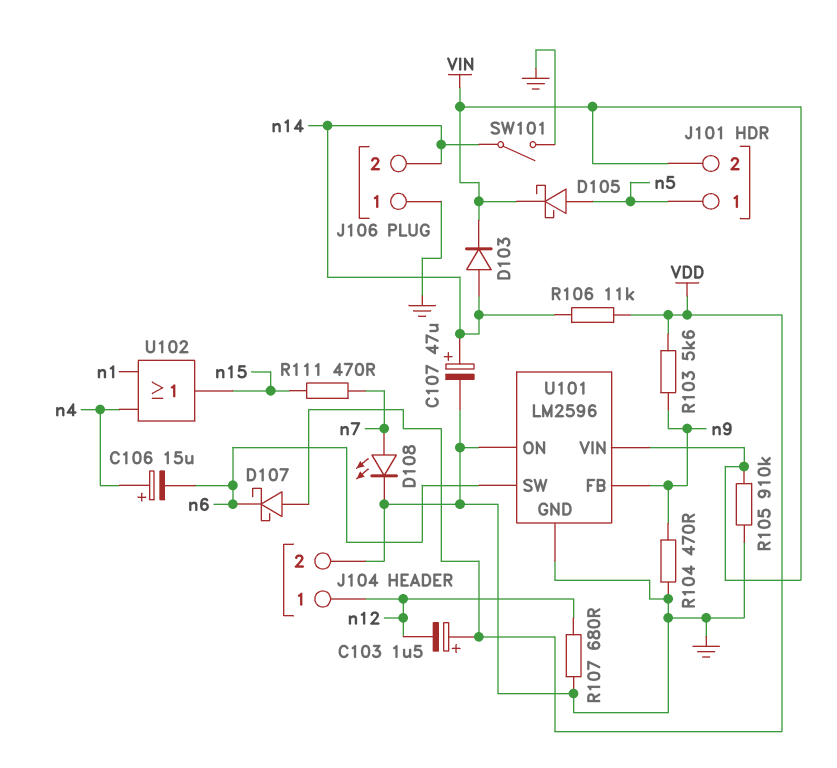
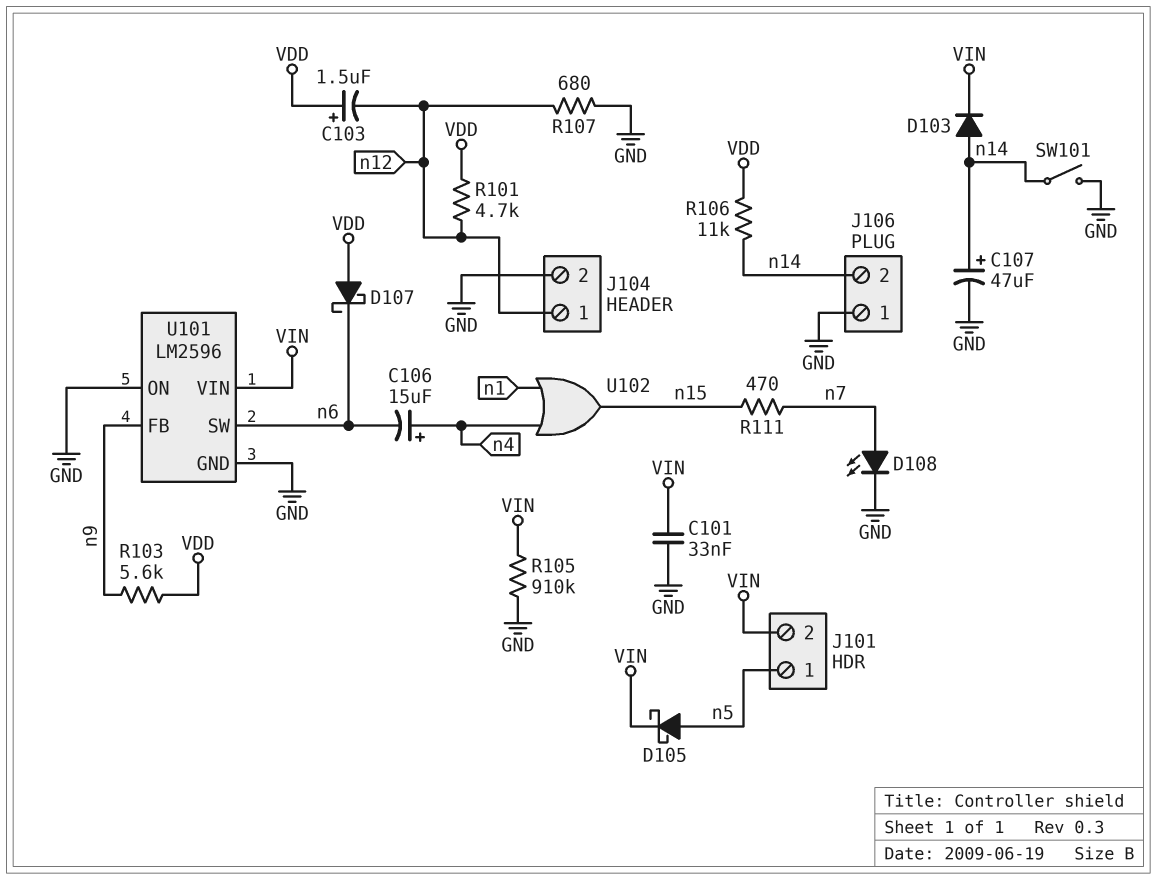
C101: none -> 33nF (GND, VIN)
R101: none -> 4.7k (VDD, n12)
R104: 470 (GND, n9) -> none

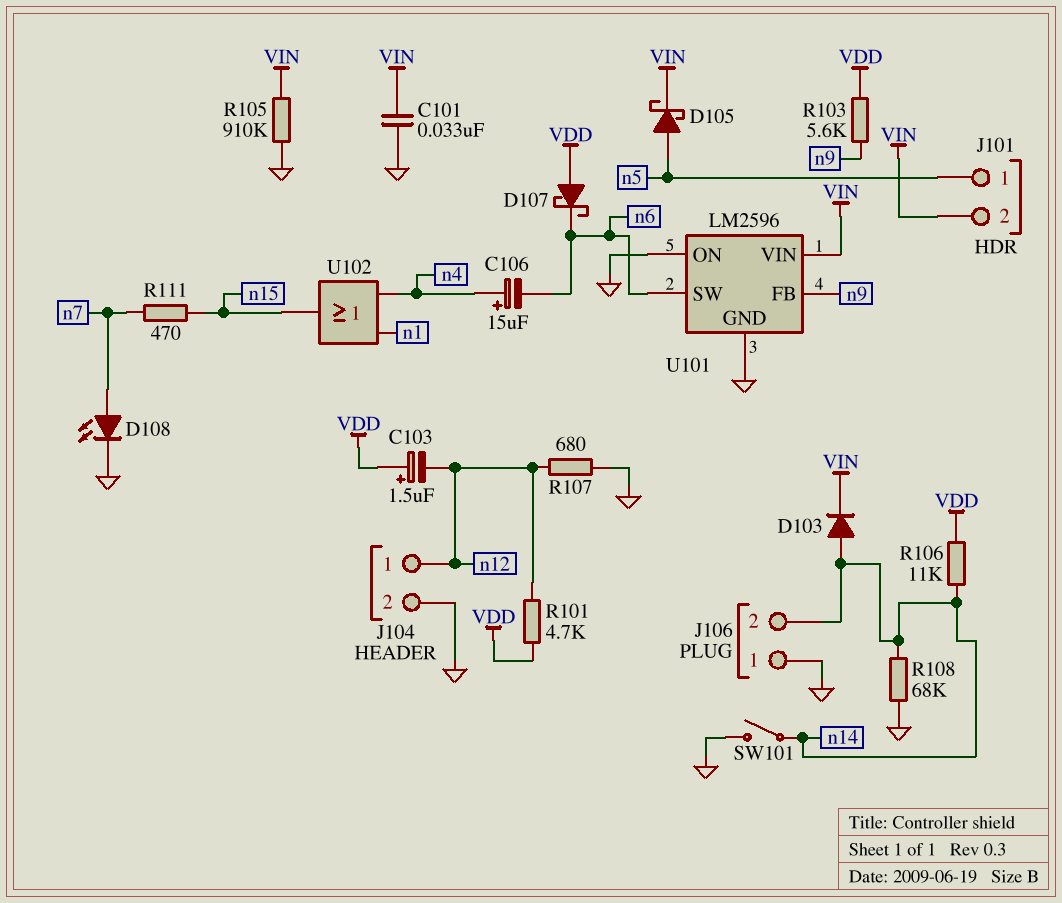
C107: 47uF (plus n14, minus GND) -> none
R108: none -> 68k (GND, n14)

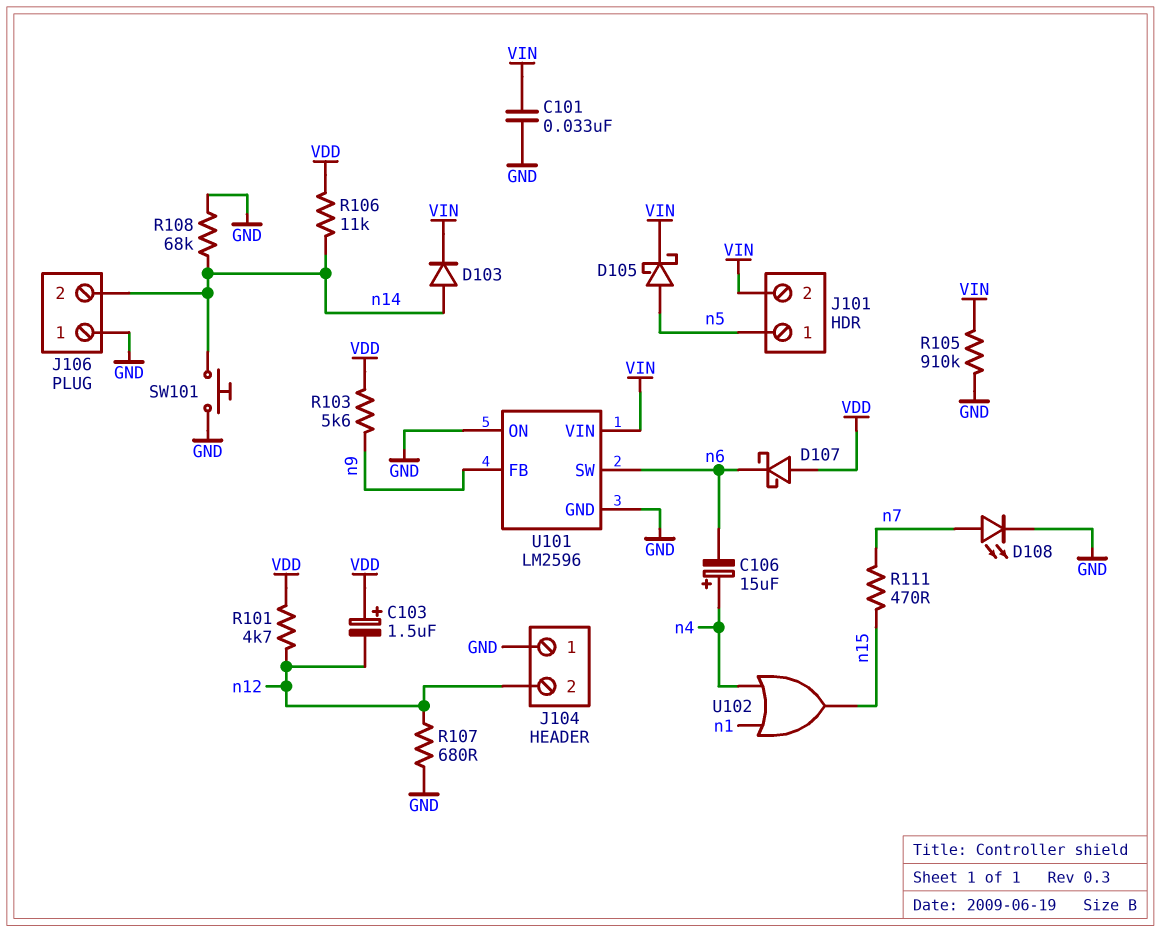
J104 pin 1: n12 -> GND
J104 pin 2: GND -> n12
SW101: switch (GND, n14) -> button (GND, n14)

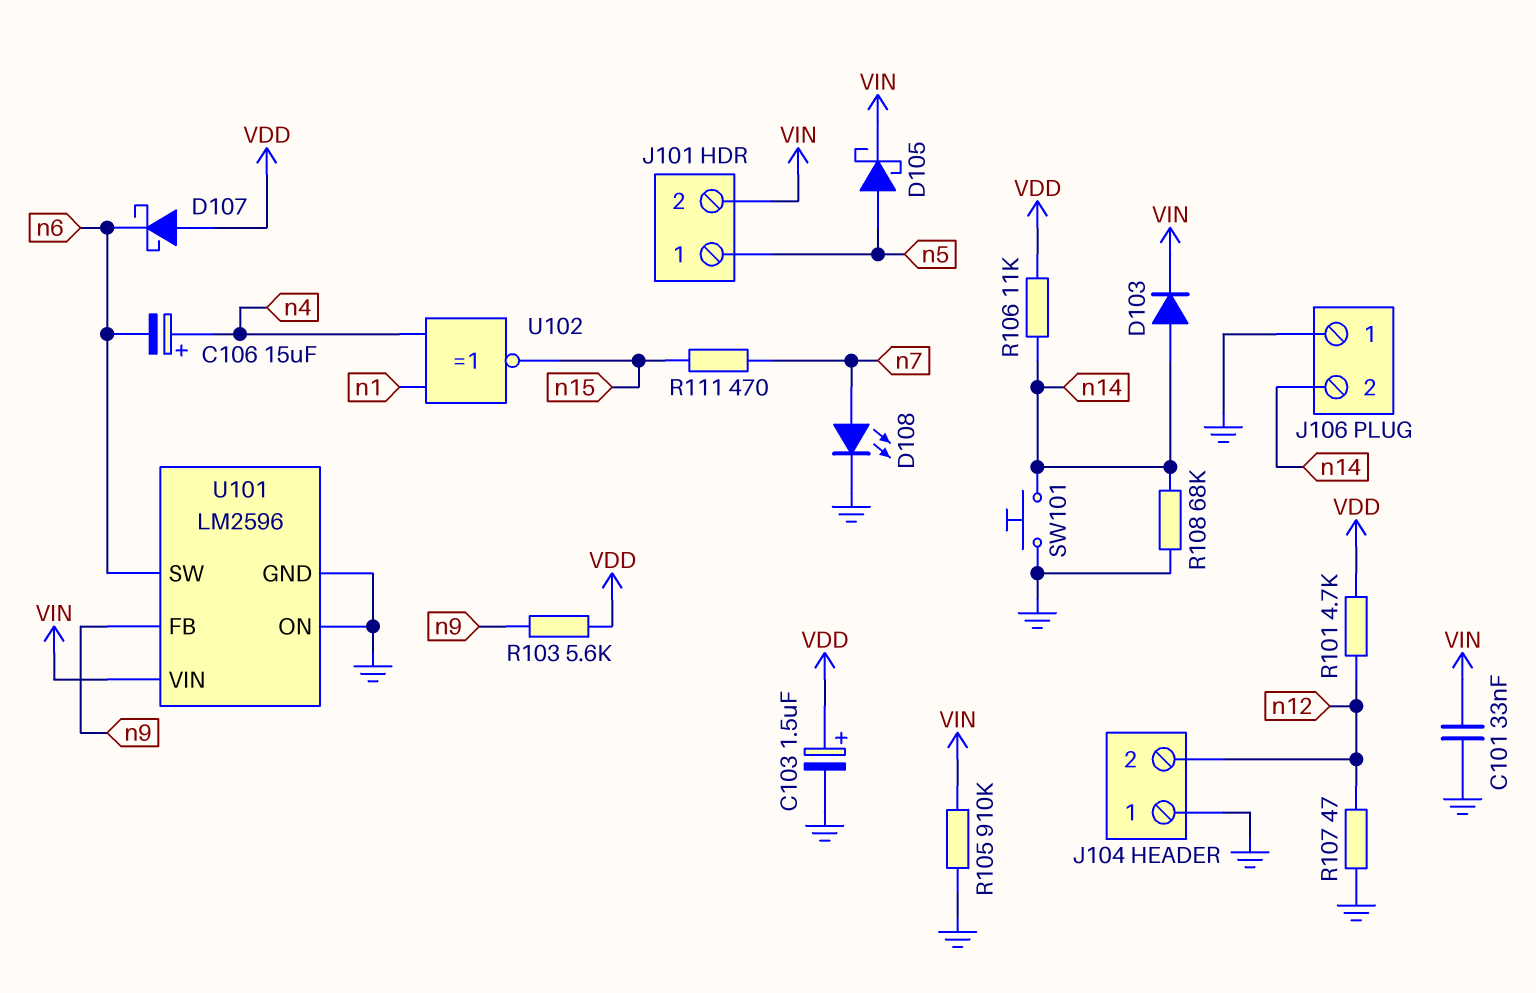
C103: 1.5uF (plus VDD, minus n12) -> 1.5uF (plus VDD, minus GND)
R107: 680 (GND, n12) -> 47 (GND, n12)
U102: OR (in n1, in n4, out n15) -> XNOR (in n1, in n4, out n15)

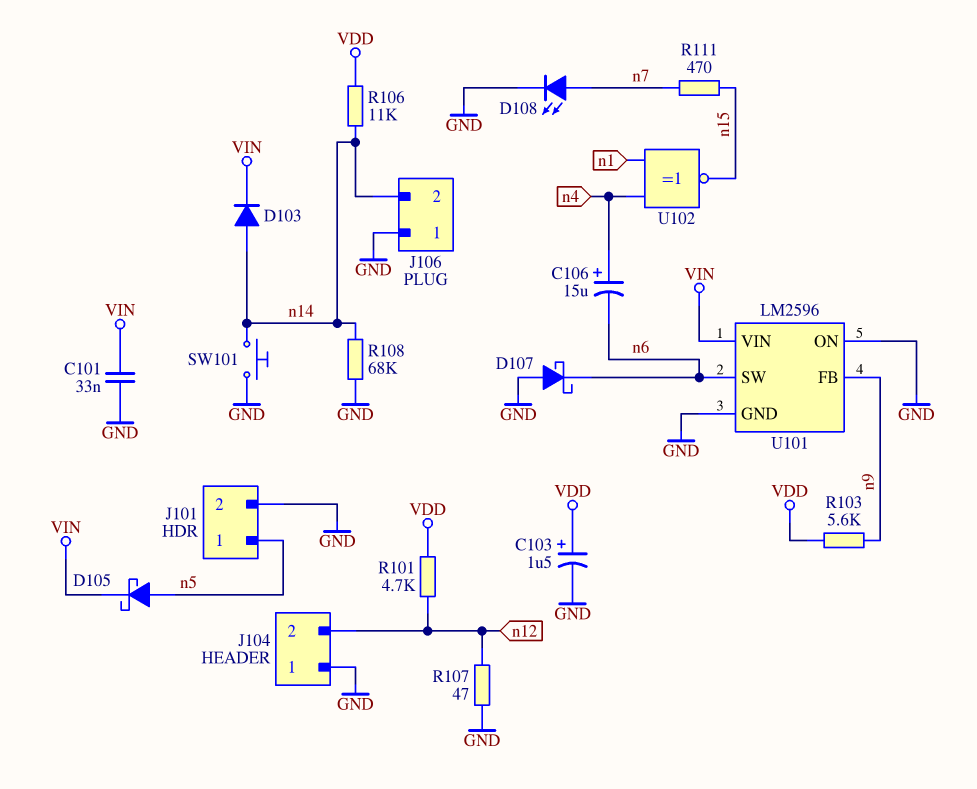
D107: schottky (A VDD, K n6) -> schottky (A GND, K n6)
J101 pin 2: VIN -> GND
R105: 910k (GND, VIN) -> none

